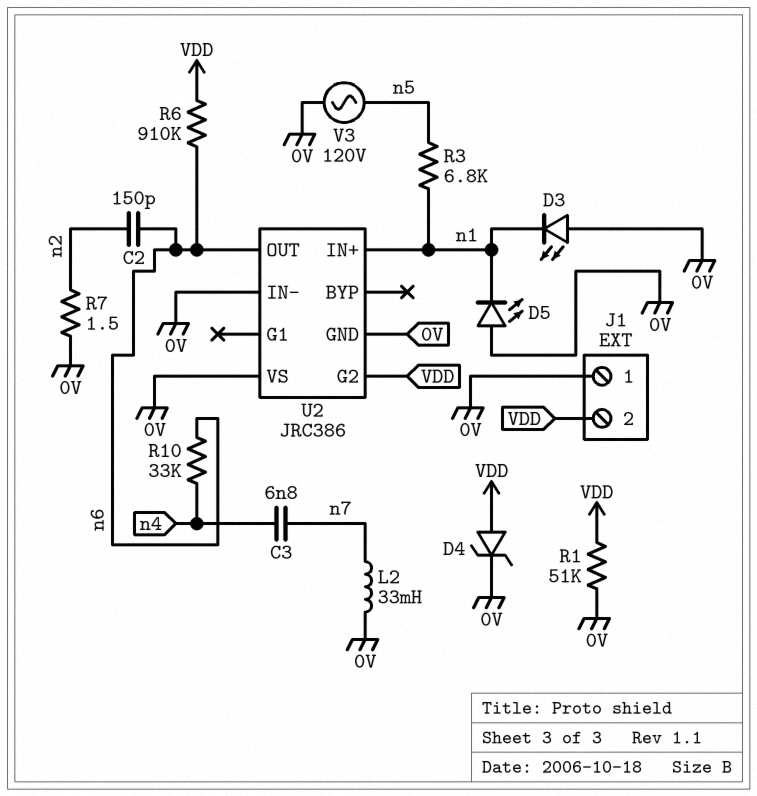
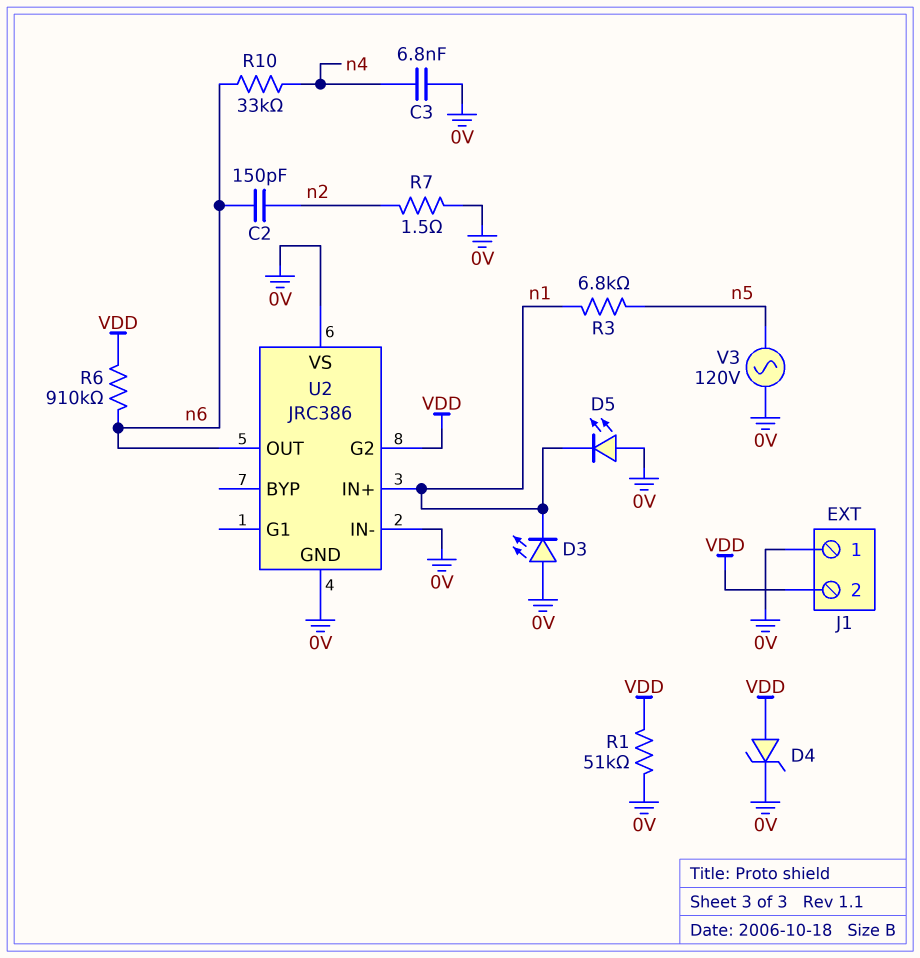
C3: 6.8nF (n4, n7) -> 6.8nF (0V, n4)
L2: 33mH (0V, n7) -> none

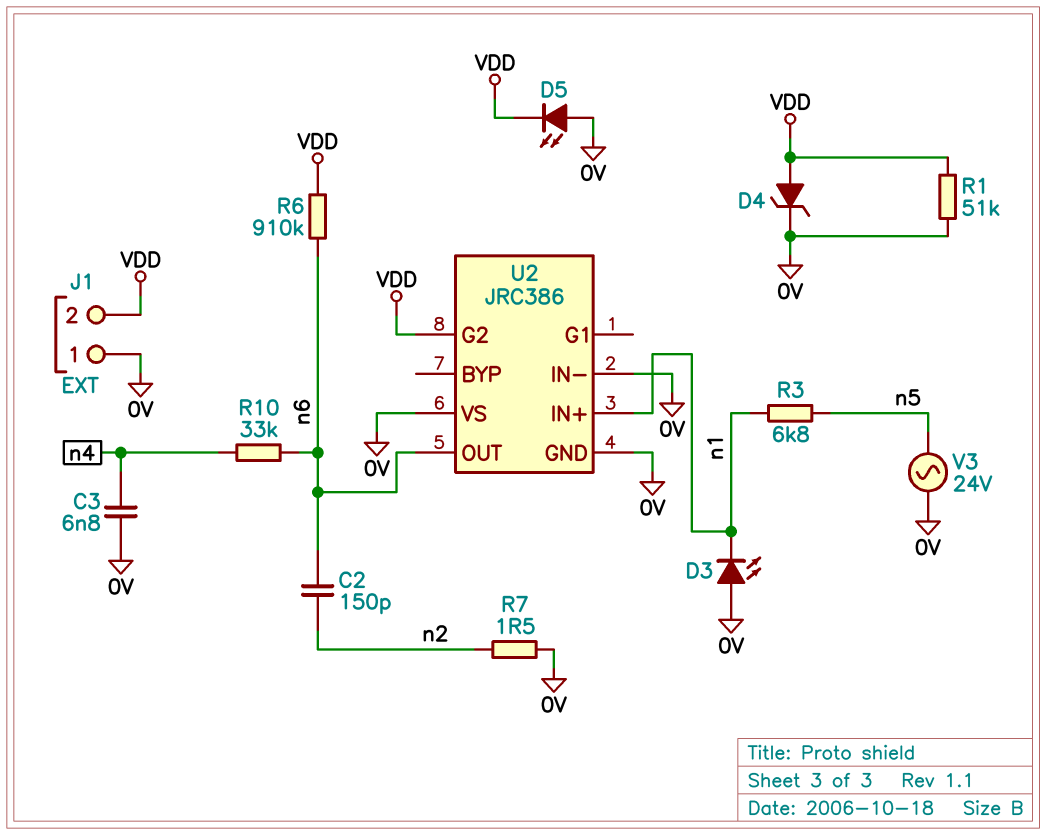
D5: LED (A 0V, K n1) -> LED (A 0V, K VDD)
V3: AC 120V (0V, n5) -> AC 24V (0V, n5)

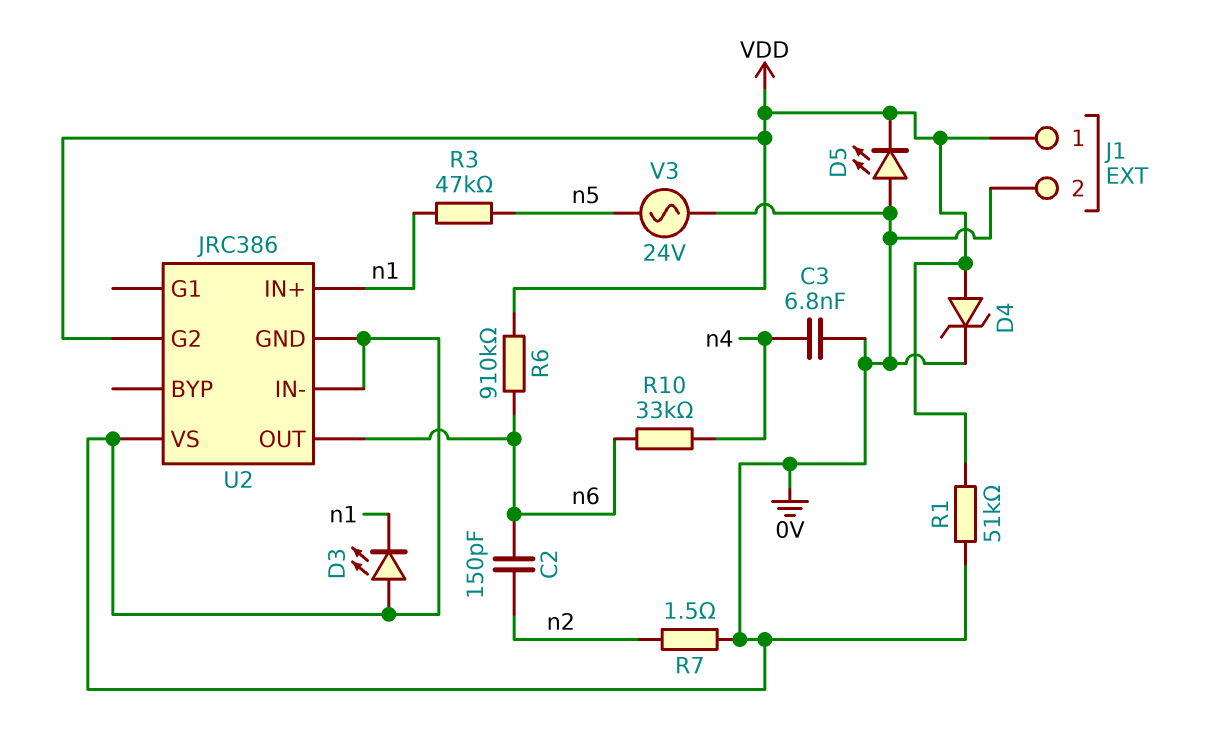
J1 pin 1: 0V -> VDD
J1 pin 2: VDD -> 0V
R3: 6.8k (n1, n5) -> 47k (n1, n5)

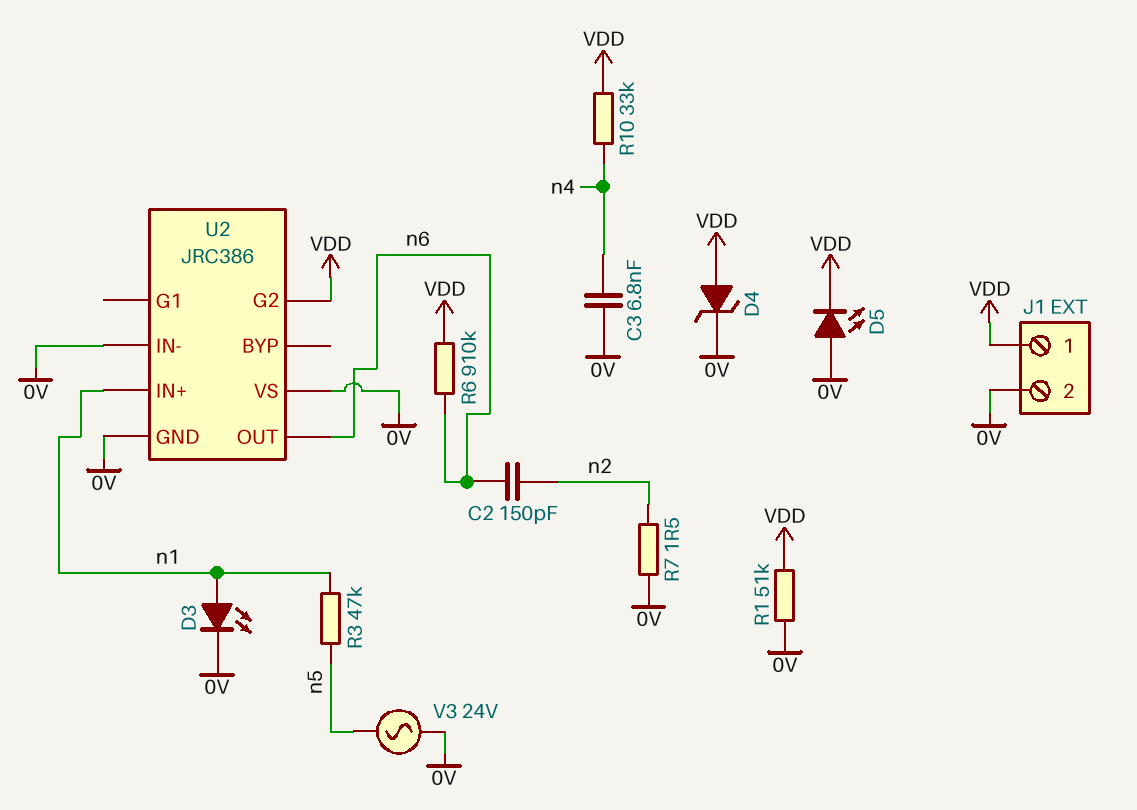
D3: LED (A 0V, K n1) -> LED (A n1, K 0V)
R10: 33k (n4, n6) -> 33k (VDD, n4)

